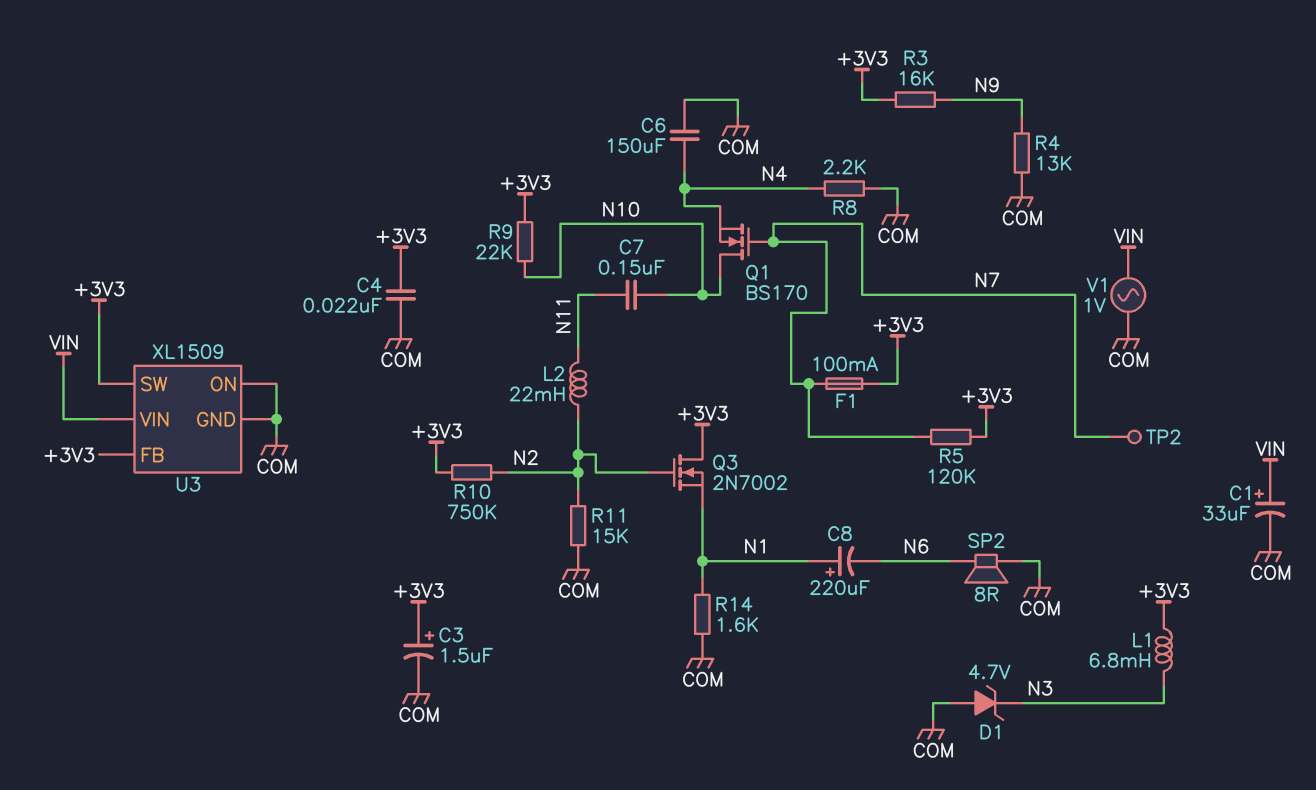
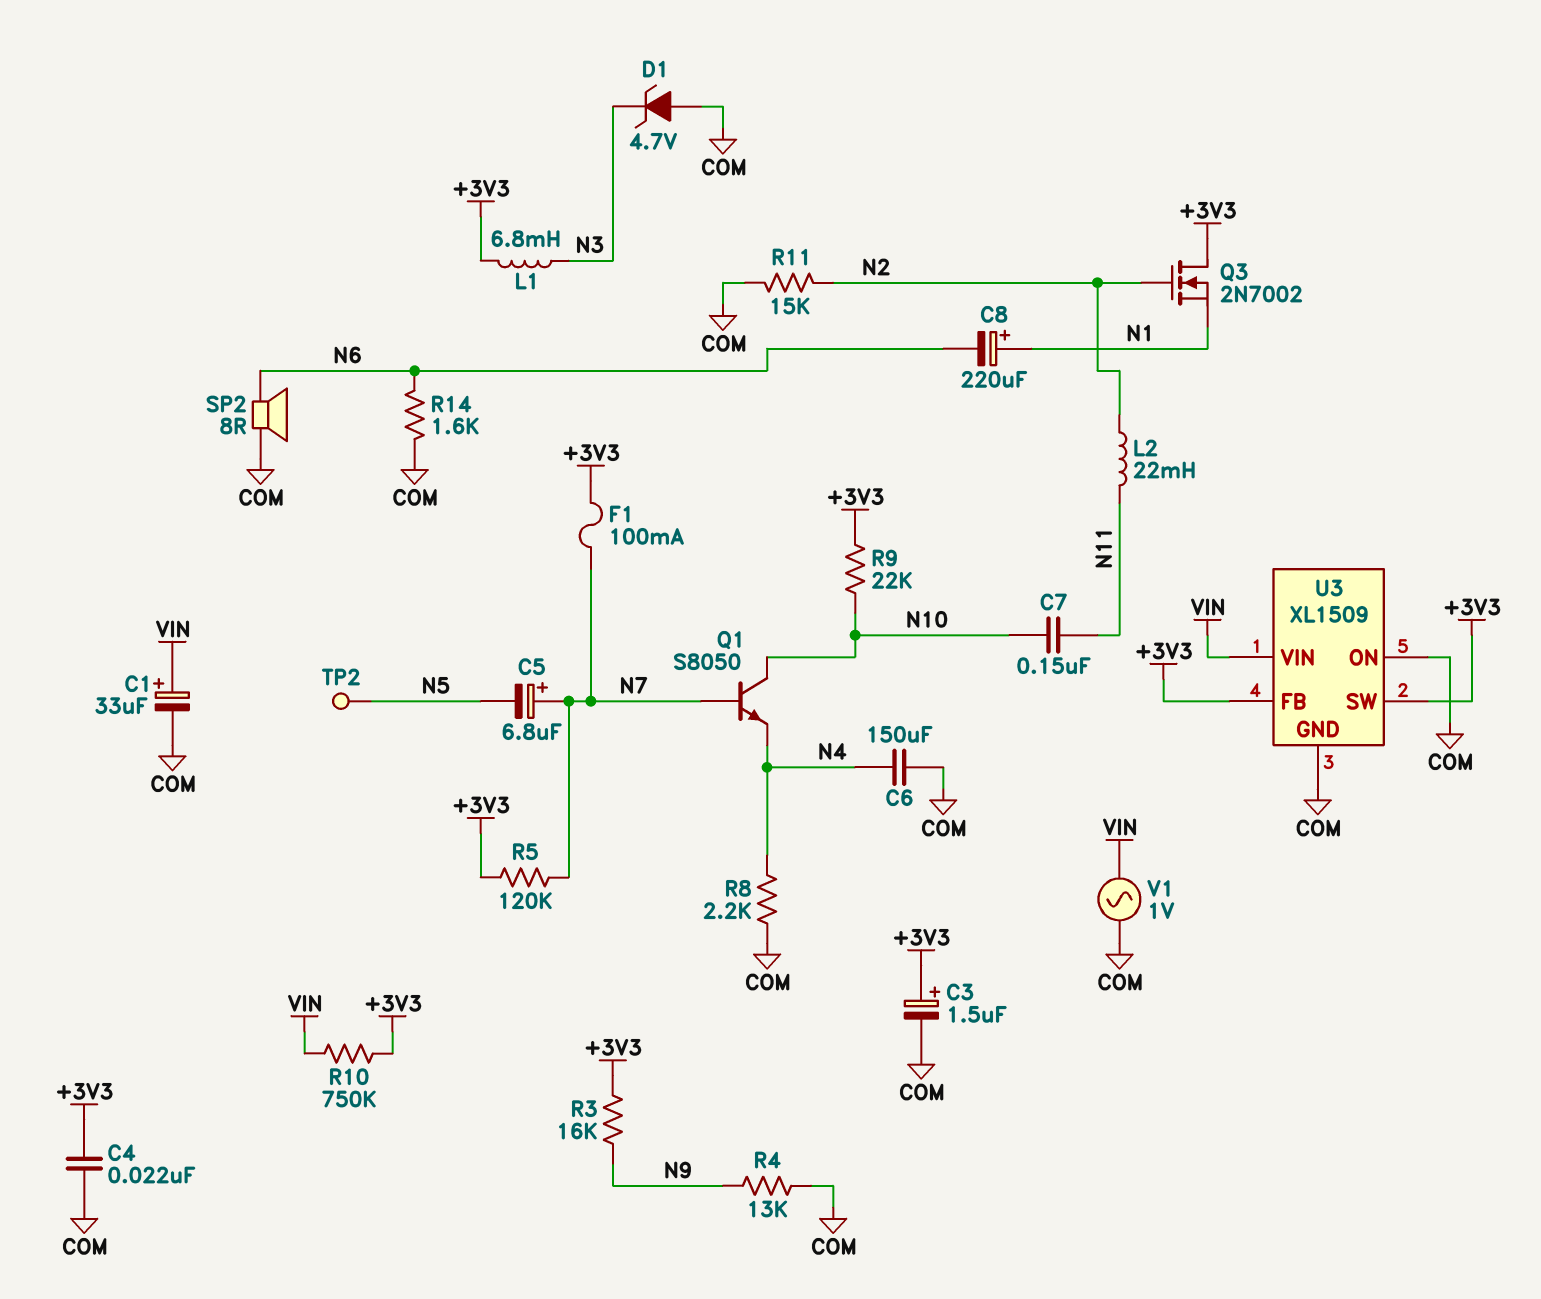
C5: none -> 6.8uF (plus N7, minus N5)
Q1: NMOS BS170 (G N7, D N10, S N4) -> NPN S8050 (B N7, C N10, E N4)
R10: 750k (+3V3, N2) -> 750k (+3V3, VIN)
R14: 1.6k (COM, N1) -> 1.6k (COM, N6)
TP2: test point (N7) -> test point (N5)

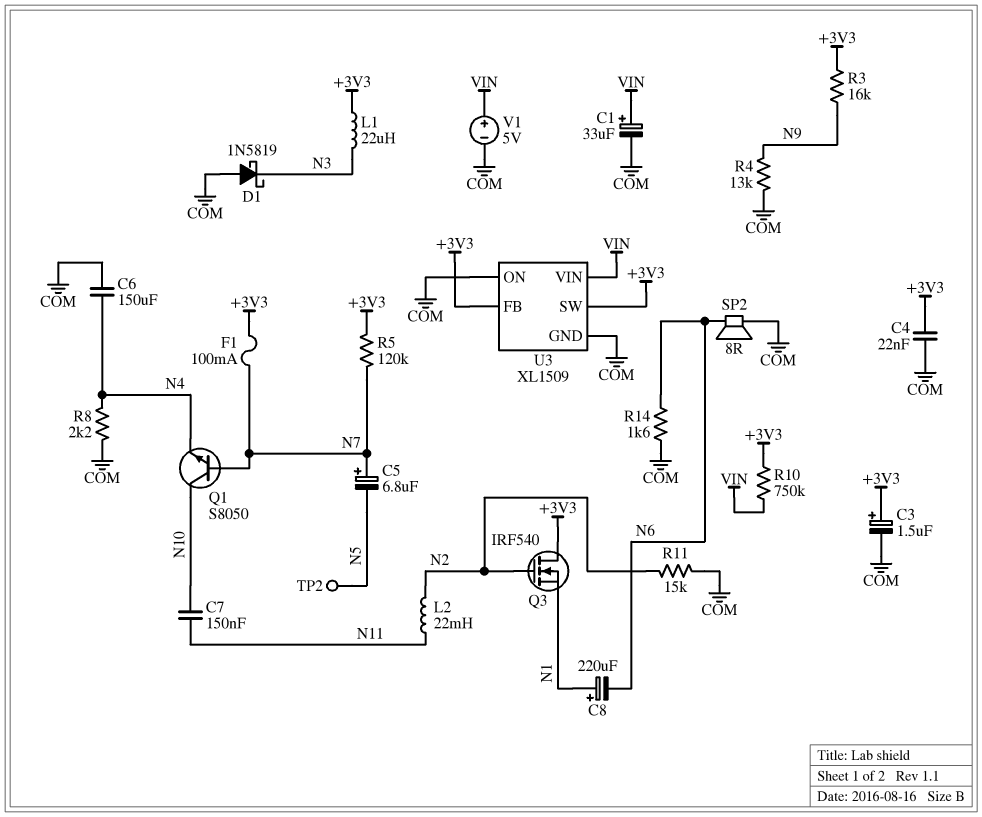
D1: zener 4.7V (A COM, K N3) -> schottky 1N5819 (A COM, K N3)
L1: 6.8mH (+3V3, N3) -> 22uH (+3V3, N3)
Q3: NMOS 2N7002 (G N2, D +3V3, S N1) -> NMOS IRF540 (G N2, D +3V3, S N1)
R9: 22k (+3V3, N10) -> none
V1: AC 1V (COM, VIN) -> 5V (plus VIN, minus COM)

